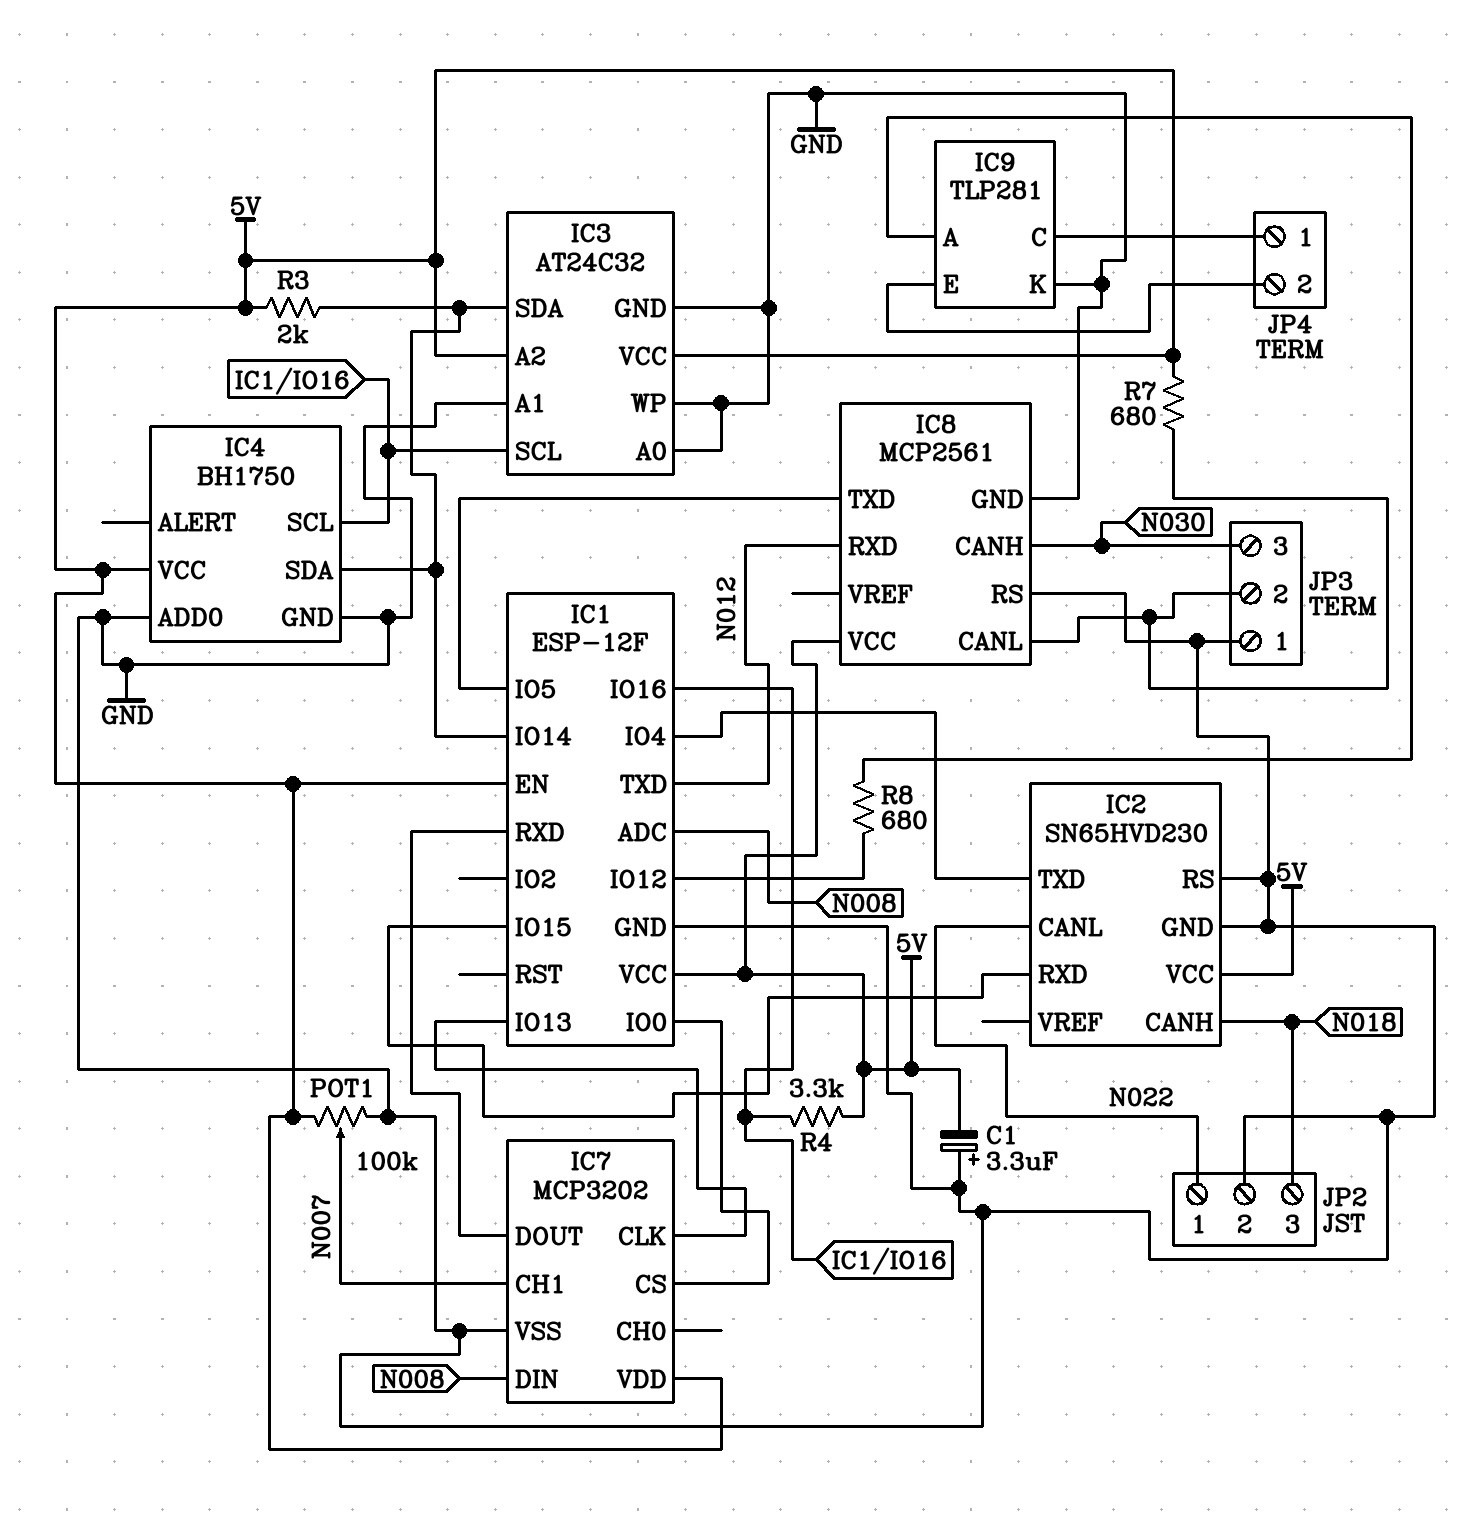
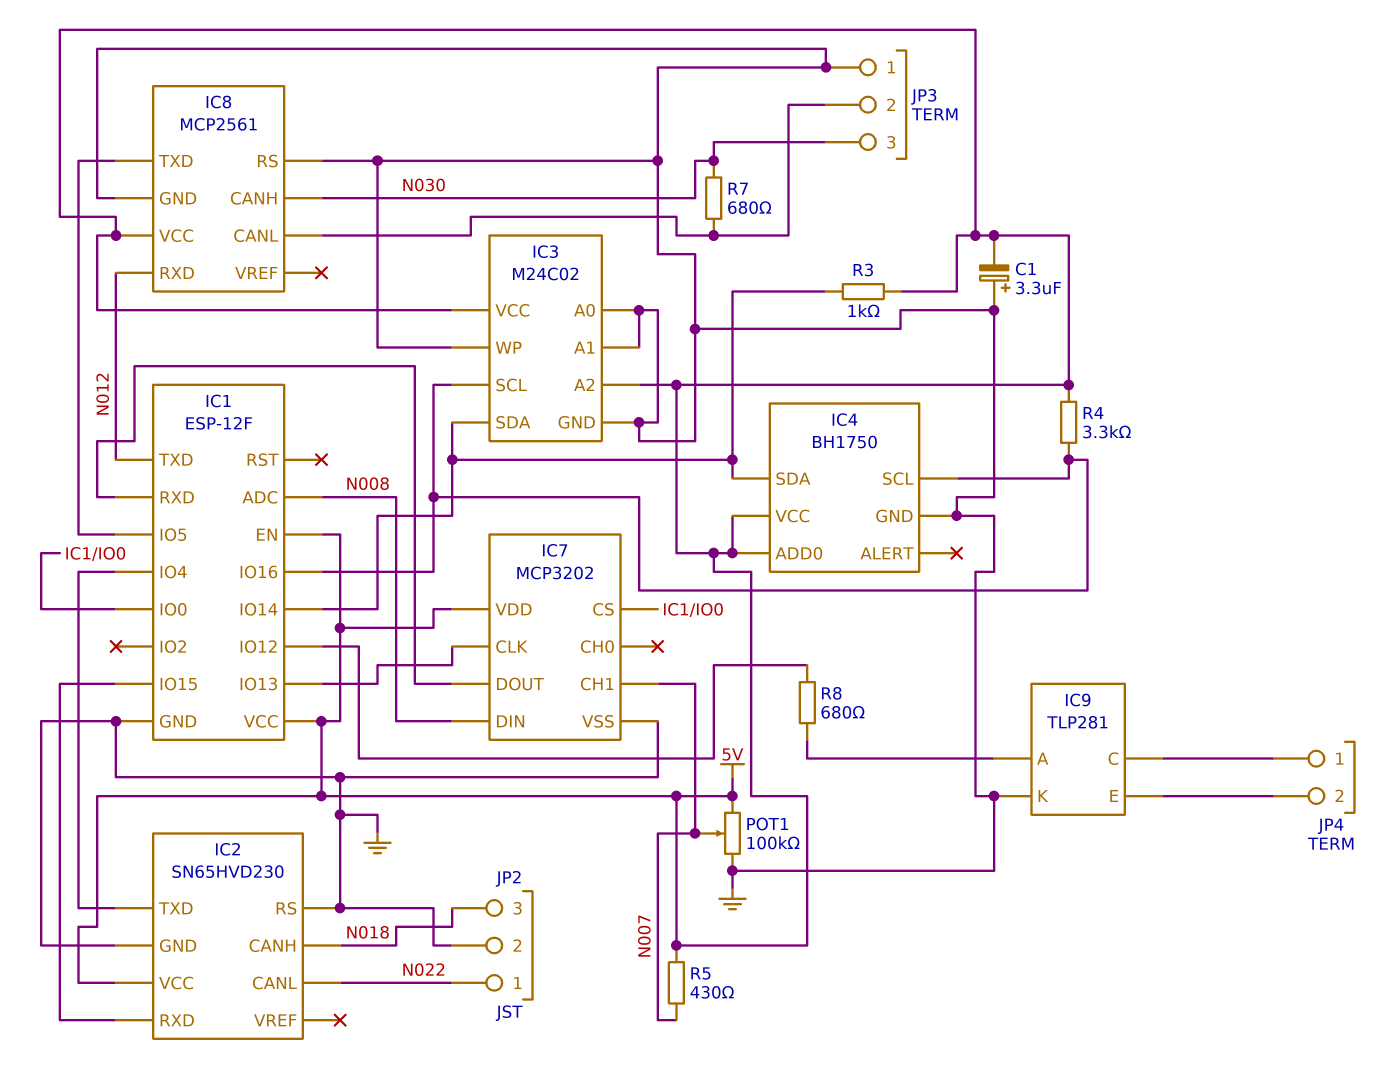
IC3: AT24C32 -> M24C02
IC4 pin ADD0: GND -> 5V
R3: 2k (5V, IC1/IO14) -> 1k (5V, IC1/IO14)
R5: none -> 430 (5V, N007)
R7: 680 (5V, IC8/CANL) -> 680 (IC8/CANL, N030)

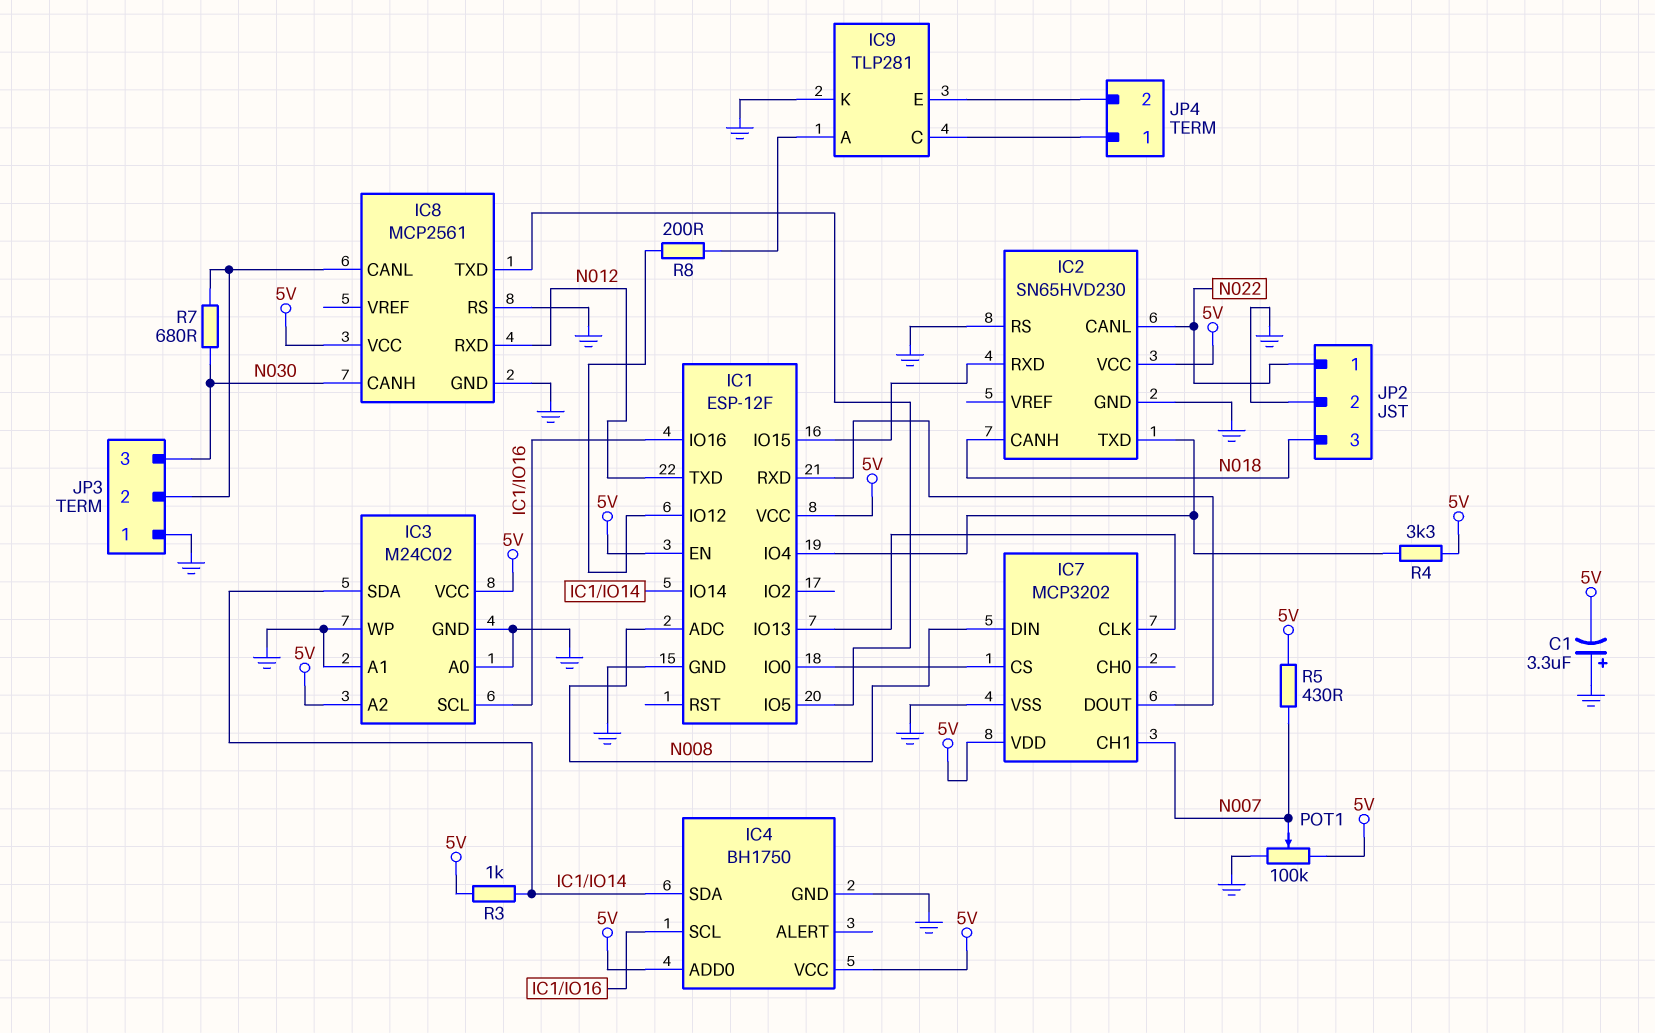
R4: 3.3k (5V, IC1/IO16) -> 3.3k (5V, IC1/IO4)
R8: 680 (IC1/IO12, IC9/A) -> 200 (IC1/IO12, IC9/A)

